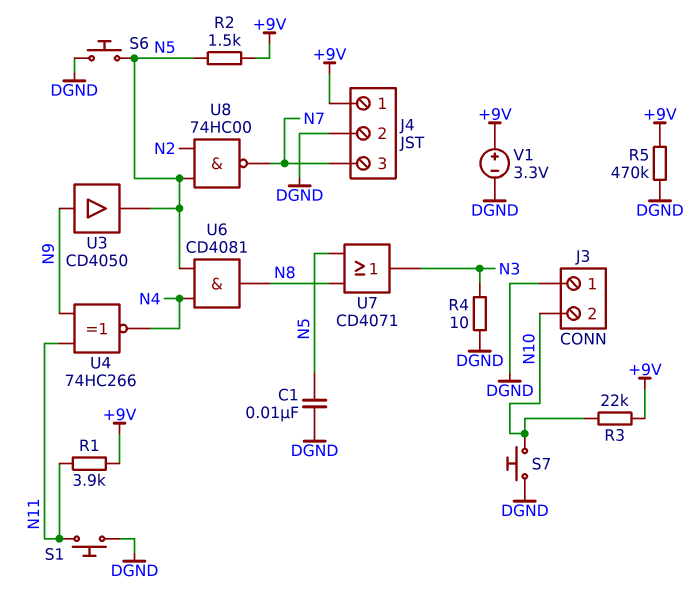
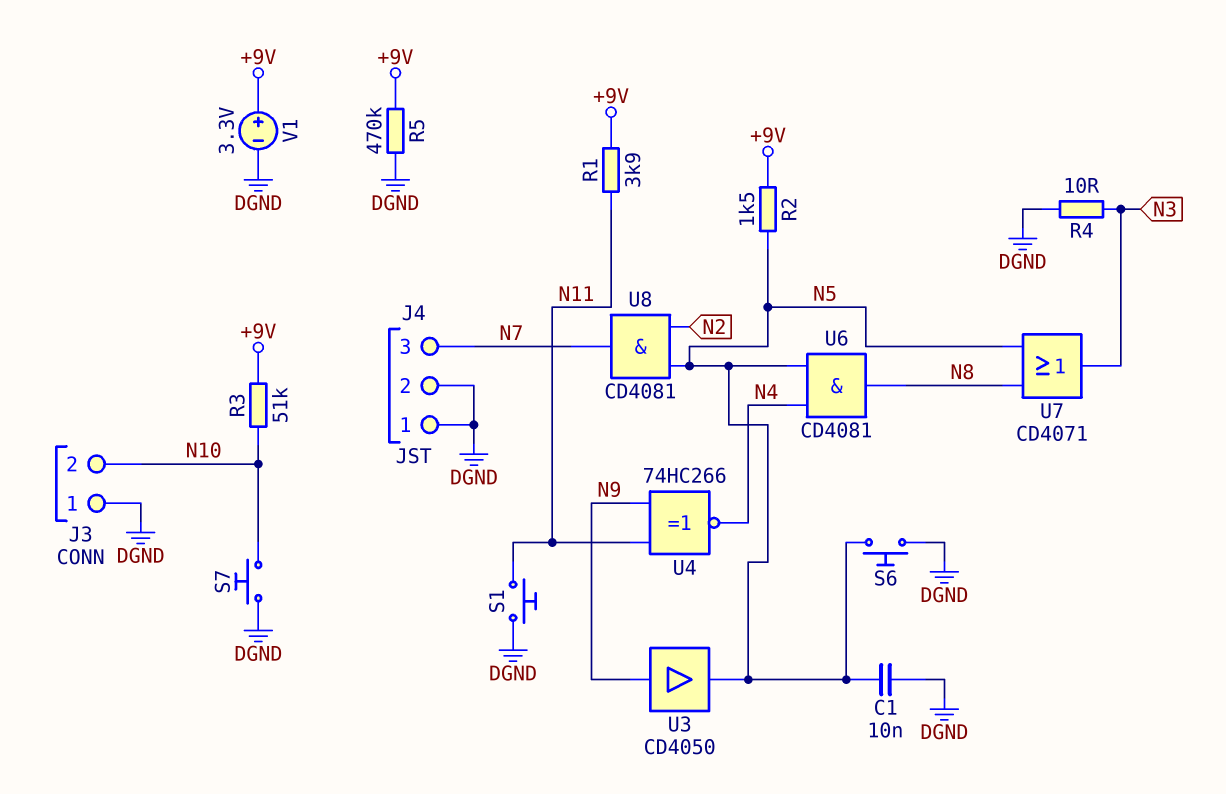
J4 pin 1: +9V -> DGND
R3: 22k (+9V, N10) -> 51k (+9V, N10)
U8: NAND 74HC00 (in N2, in N5, out N7) -> AND CD4081 (in N2, in N5, out N7)

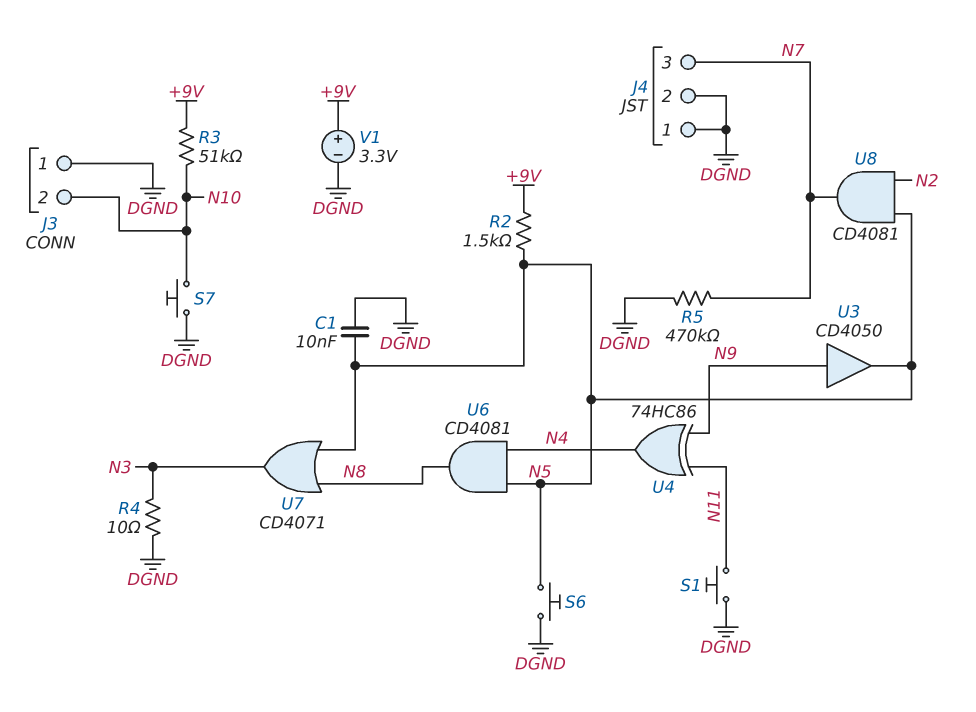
R1: 3.9k (+9V, N11) -> none
R5: 470k (+9V, DGND) -> 470k (DGND, N7)
U4: XNOR 74HC266 (in N9, in N11, out N4) -> XOR 74HC86 (in N9, in N11, out N4)

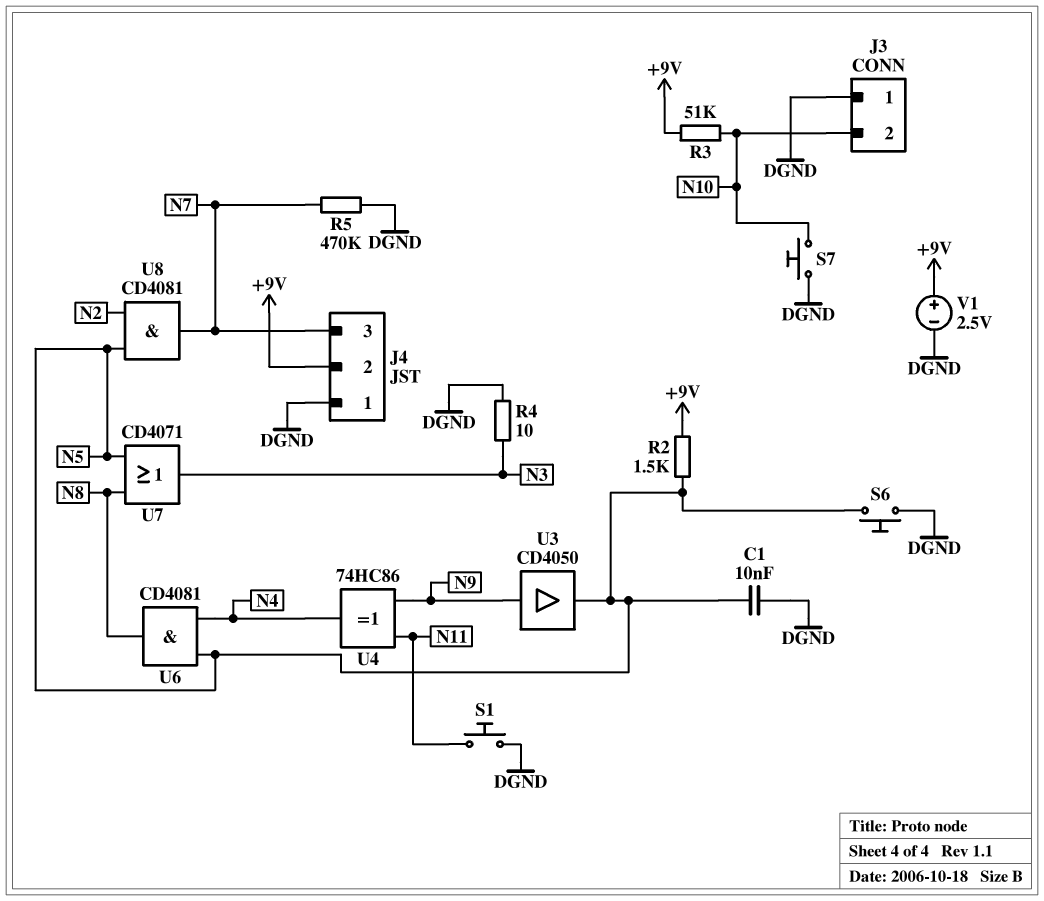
J4 pin 2: DGND -> +9V
V1: 3.3V (plus +9V, minus DGND) -> 2.5V (plus +9V, minus DGND)

